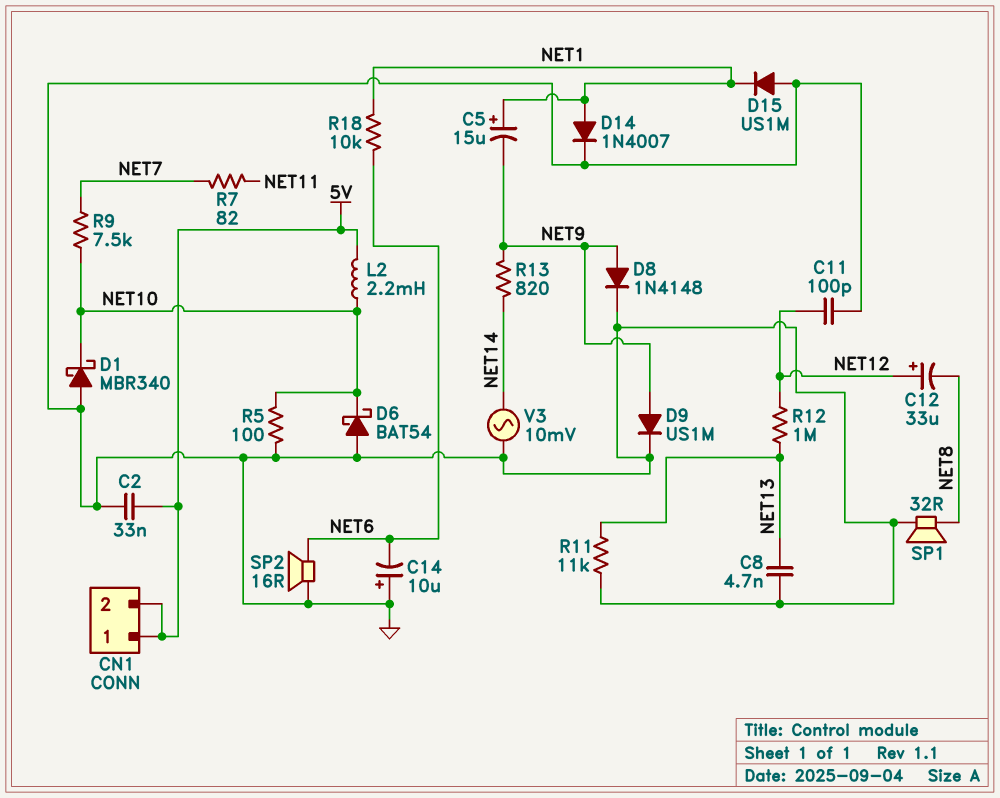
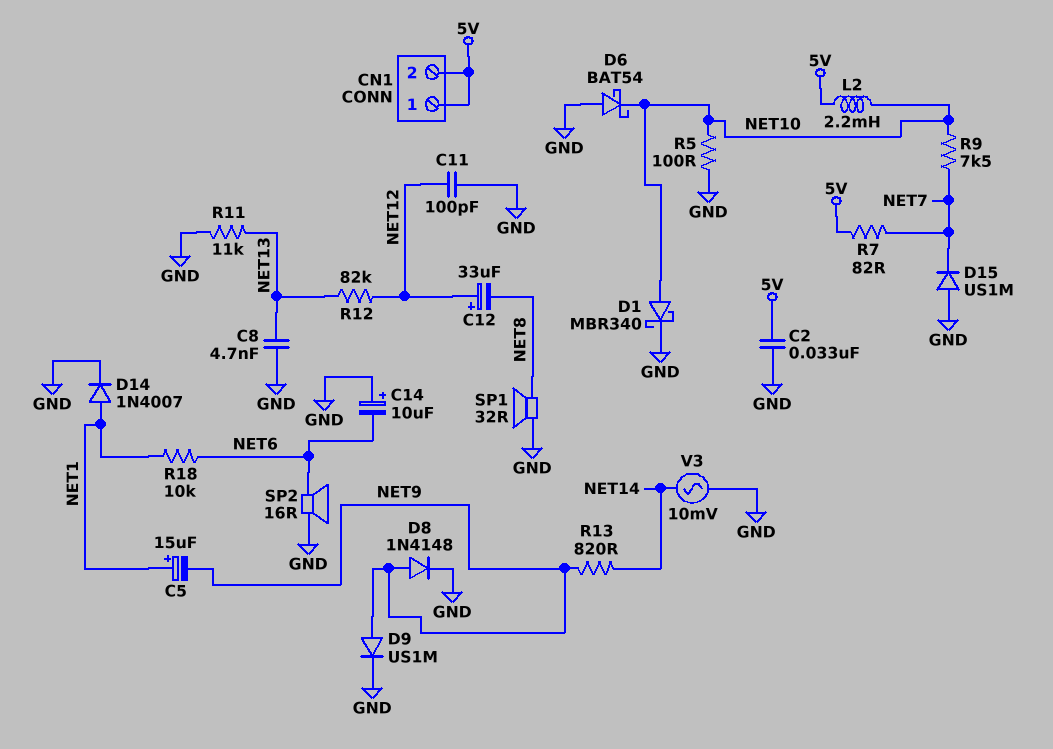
D1: schottky MBR340 (A GND, K NET10) -> schottky MBR340 (A NET10, K GND)
D15: diode US1M (A GND, K NET1) -> diode US1M (A GND, K NET7)
R7: 82 (NET7, NET11) -> 82 (5V, NET7)
R12: 1M (NET12, NET13) -> 82k (NET12, NET13)

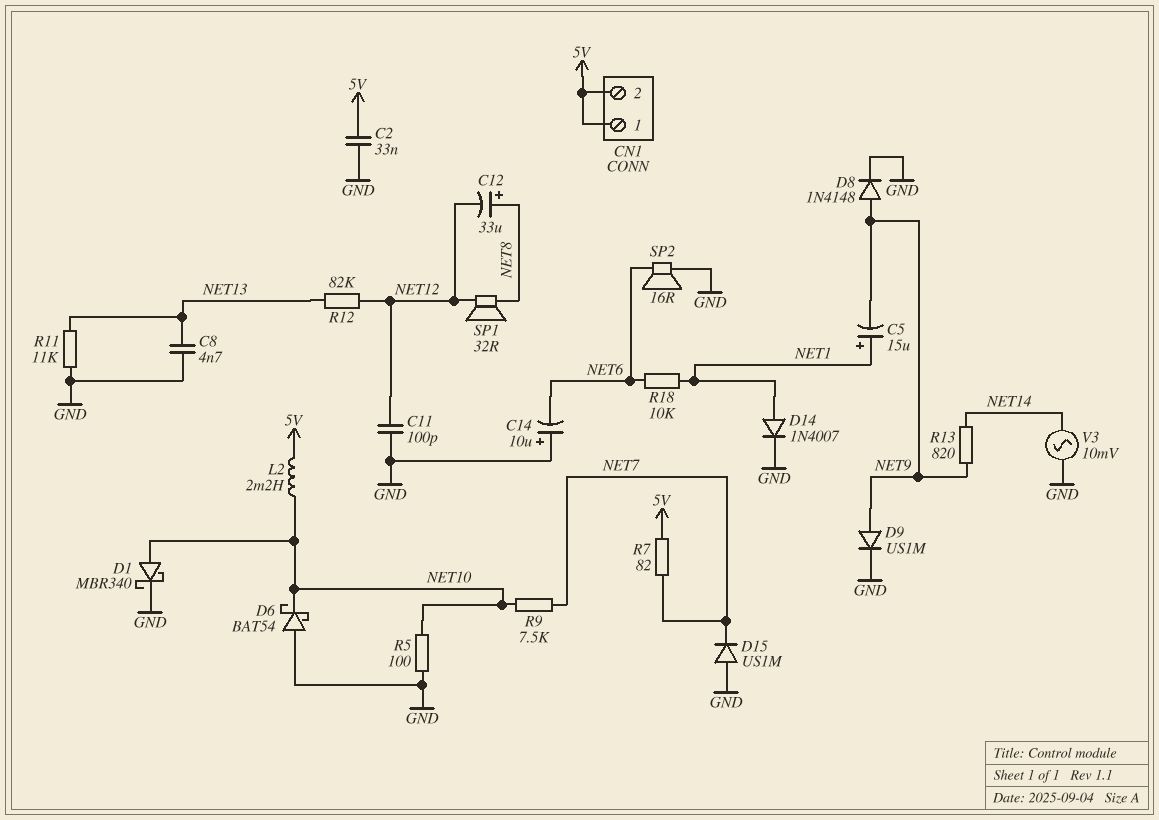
C12: 33uF (plus NET12, minus NET8) -> 33uF (plus NET8, minus NET12)
SP1: speaker 32R (GND, NET8) -> speaker 32R (NET8, NET12)

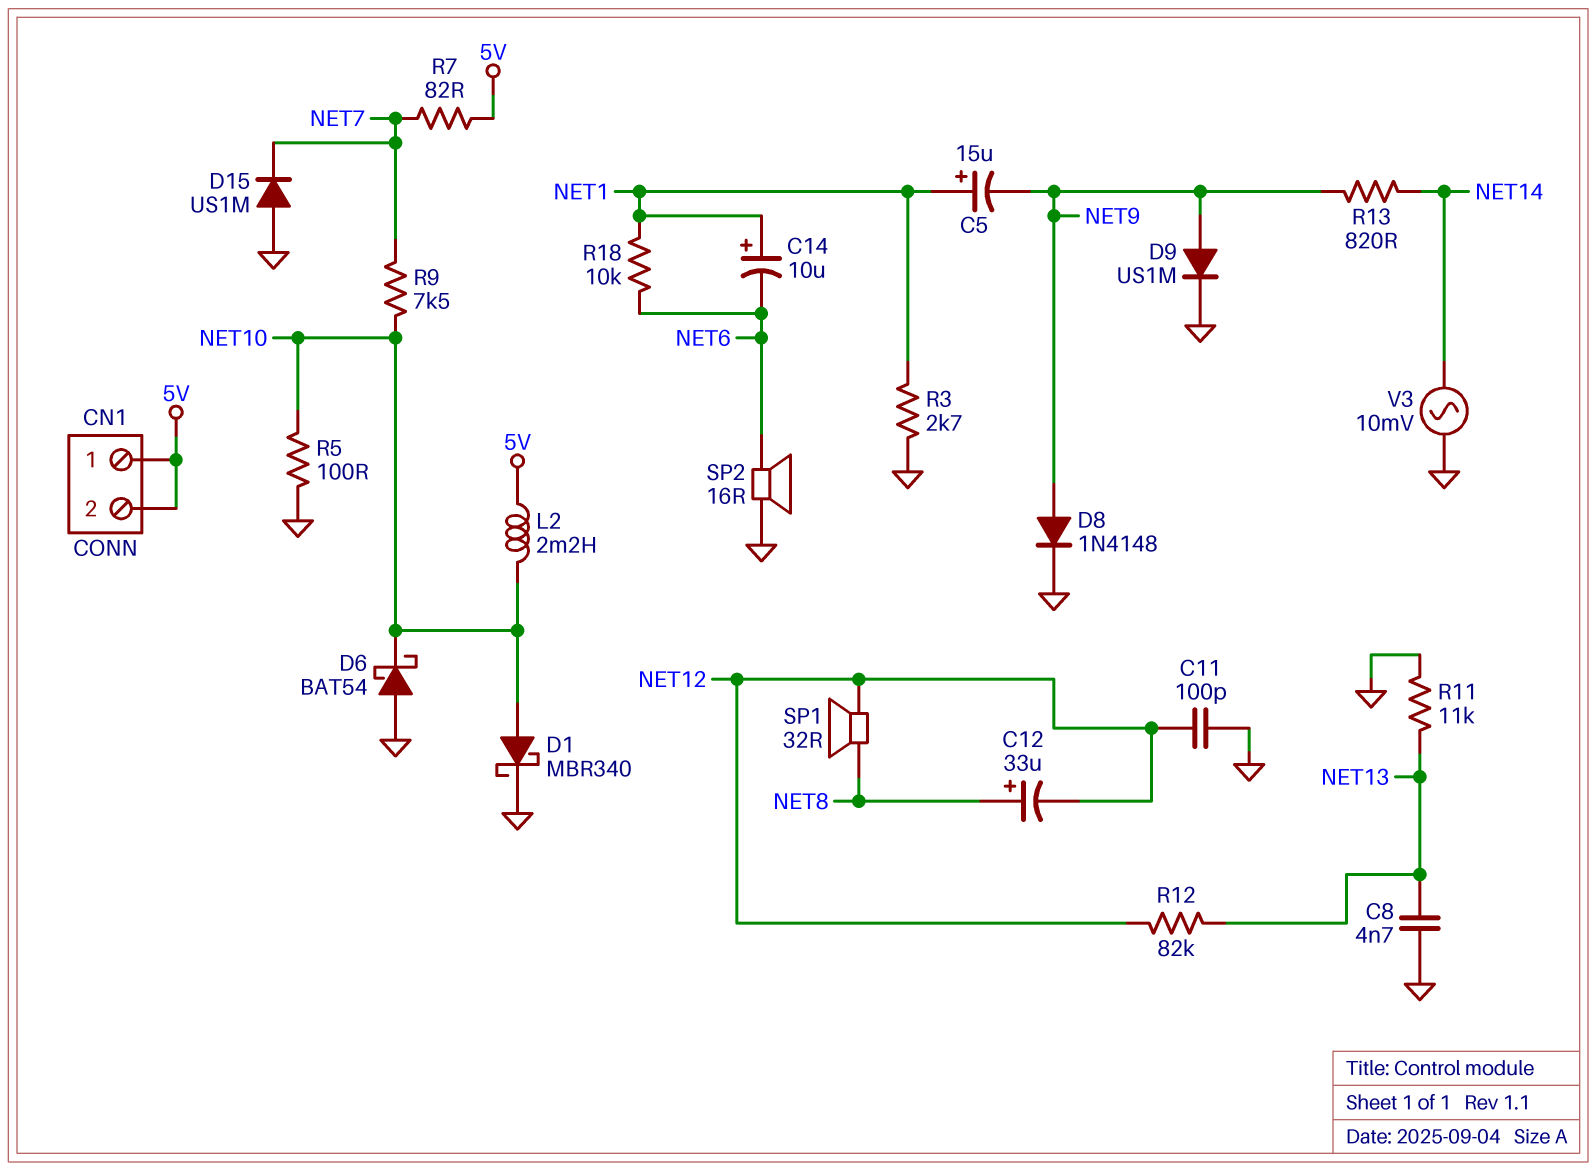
C2: 33nF (5V, GND) -> none
C14: 10uF (plus GND, minus NET6) -> 10uF (plus NET1, minus NET6)
D14: diode 1N4007 (A NET1, K GND) -> none
R3: none -> 2.7k (GND, NET1)

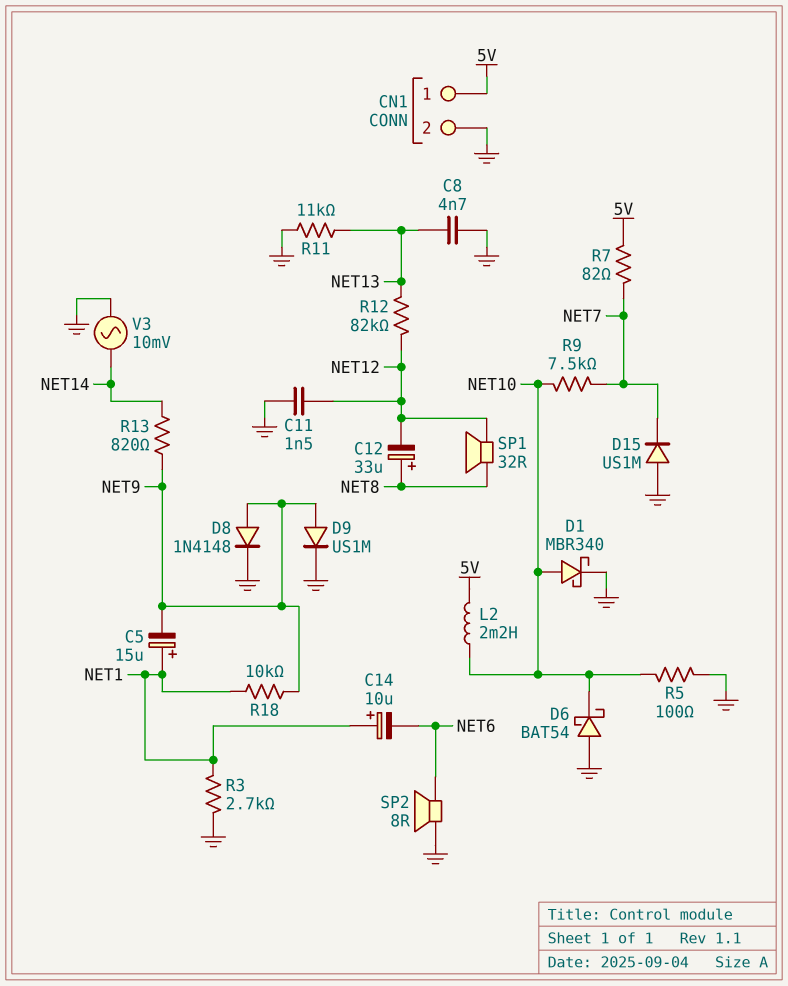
C11: 100pF (GND, NET12) -> 1.5nF (GND, NET12)
CN1 pin 2: 5V -> GND
R18: 10k (NET1, NET6) -> 10k (NET1, NET9)
SP2: speaker 16R (GND, NET6) -> speaker 8R (GND, NET6)

